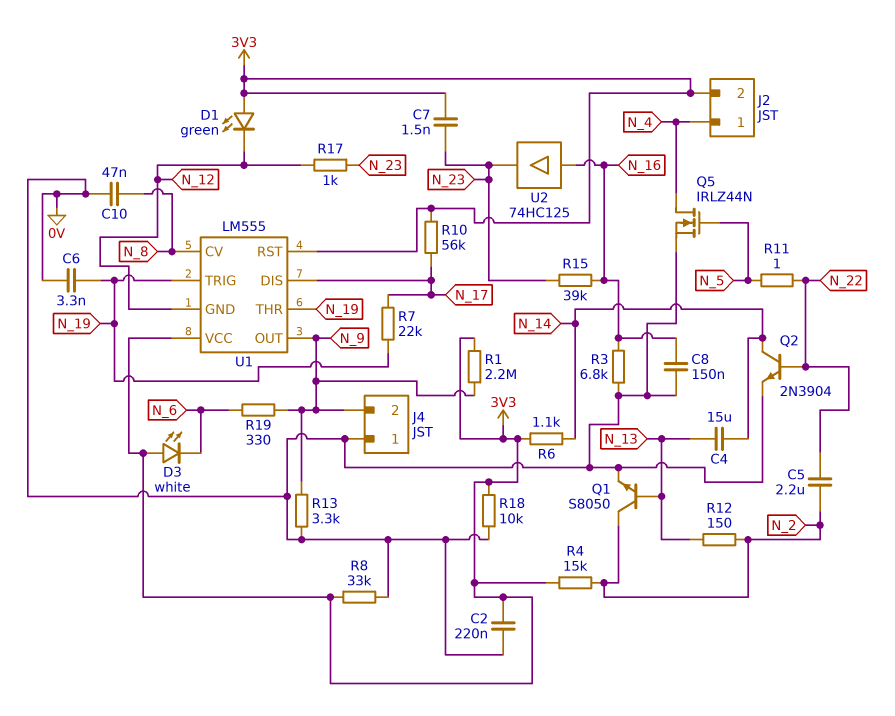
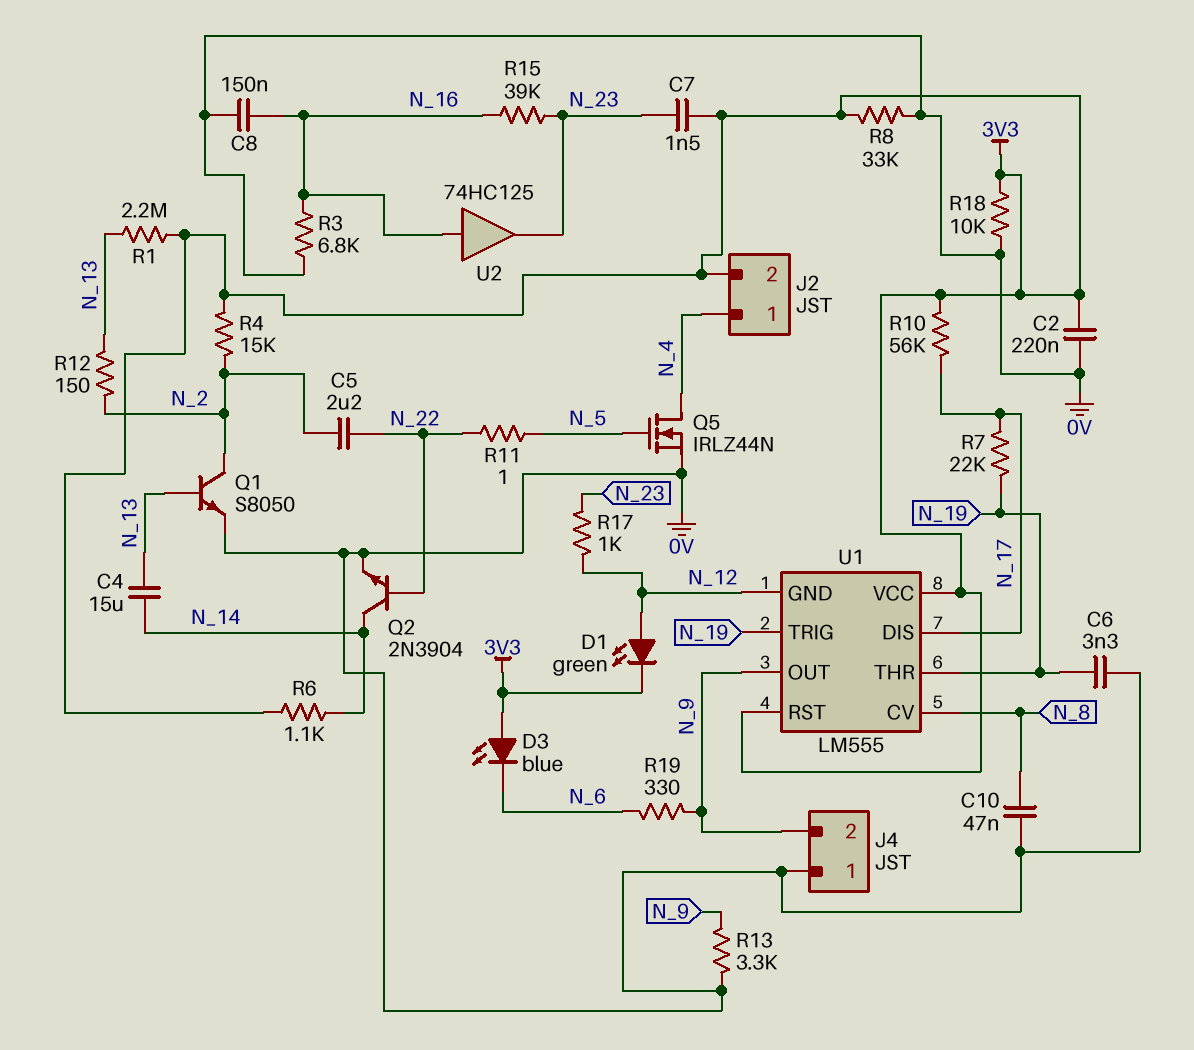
D1: LED green (A 3V3, K N_12) -> LED green (A N_12, K 3V3)
D3: LED white (A 3V3, K N_6) -> LED blue (A 3V3, K N_6)
R1: 2.2M (3V3, N_9) -> 2.2M (3V3, N_13)

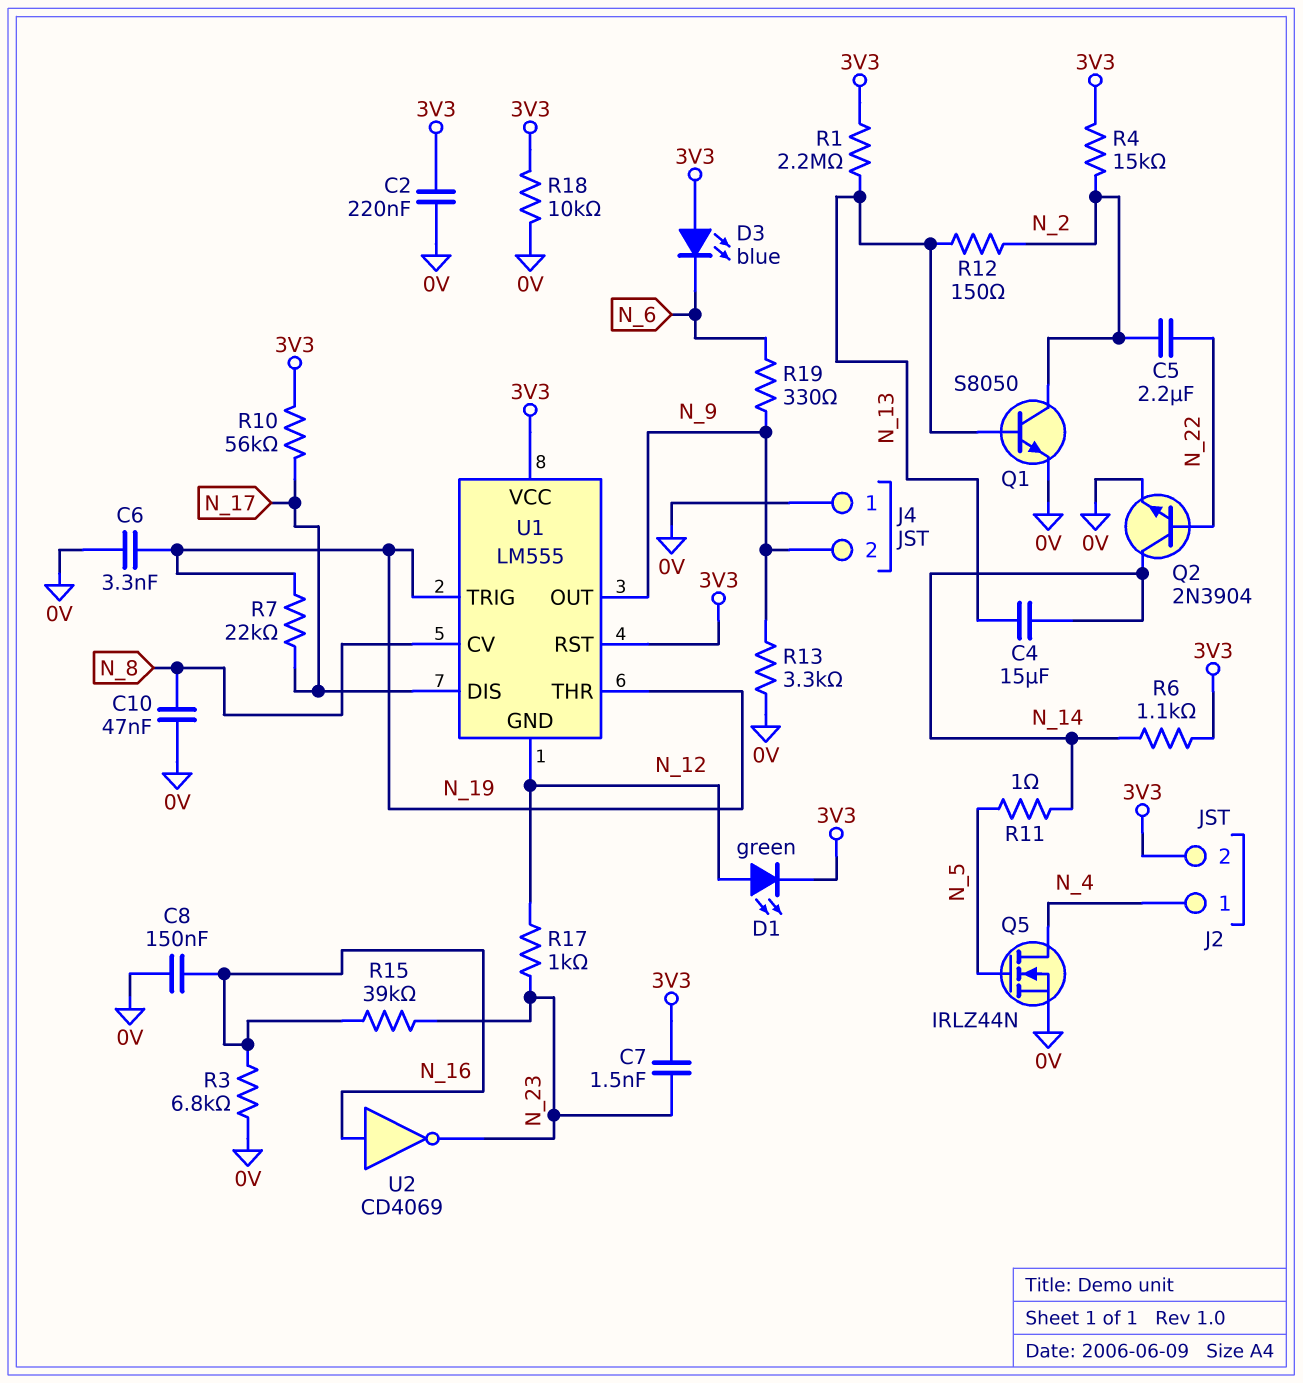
R8: 33k (0V, 3V3) -> none
R11: 1 (N_5, N_22) -> 1 (N_5, N_14)
U2: buffer 74HC125 (in N_16, out N_23) -> NOT CD4069 (in N_16, out N_23)

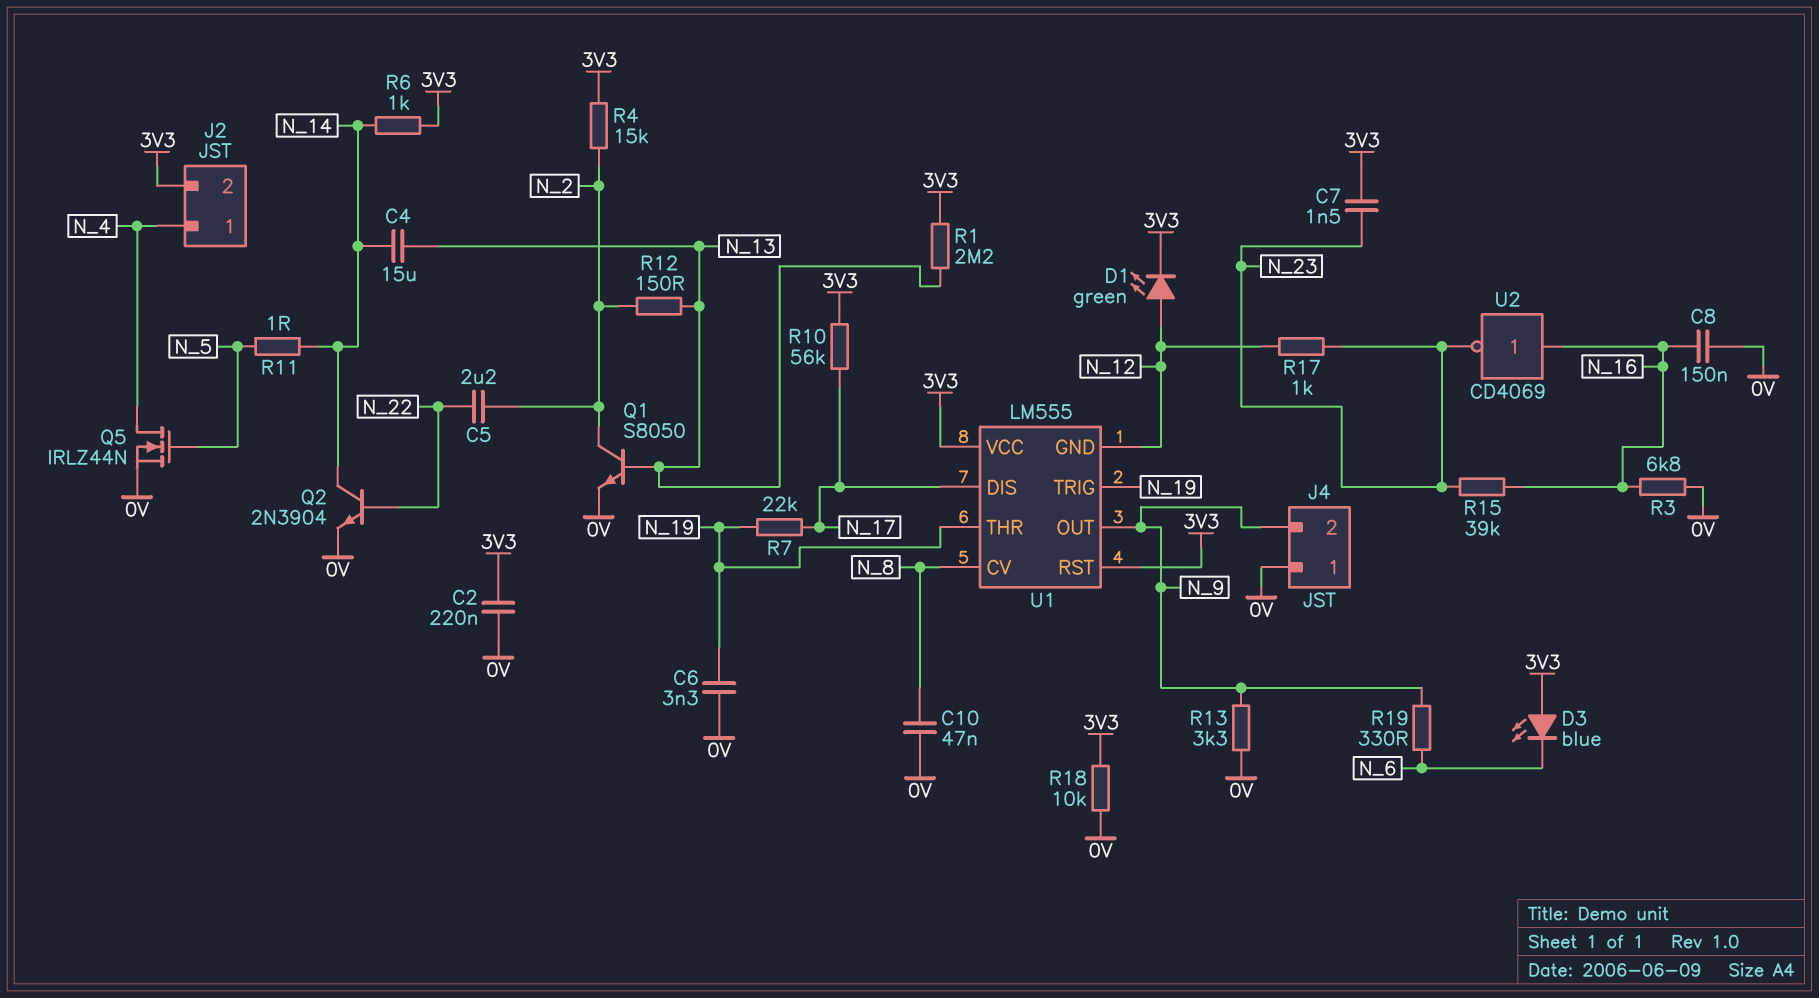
R6: 1.1k (3V3, N_14) -> 1k (3V3, N_14)

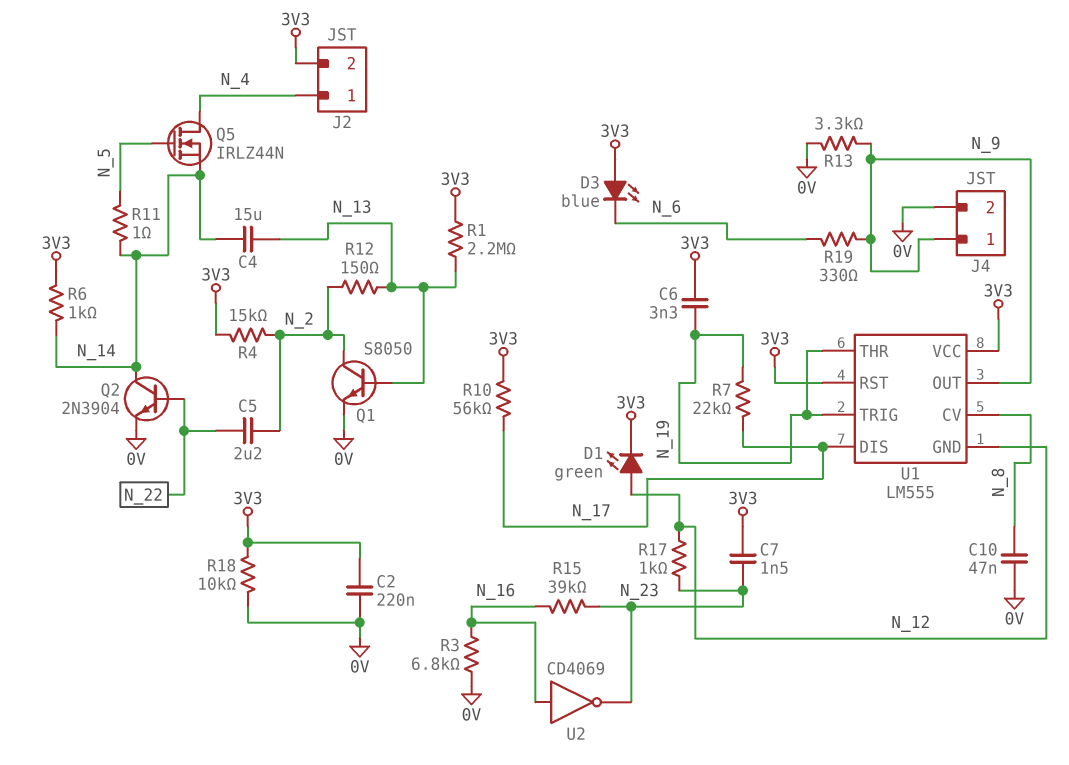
C6: 3.3nF (0V, N_19) -> 3.3nF (3V3, N_19)
C8: 150nF (0V, N_16) -> none
J4 pin 1: 0V -> N_9
J4 pin 2: N_9 -> 0V
Q5: NMOS IRLZ44N (G N_5, D N_4, S 0V) -> NMOS IRLZ44N (G N_5, D N_4, S N_14)

